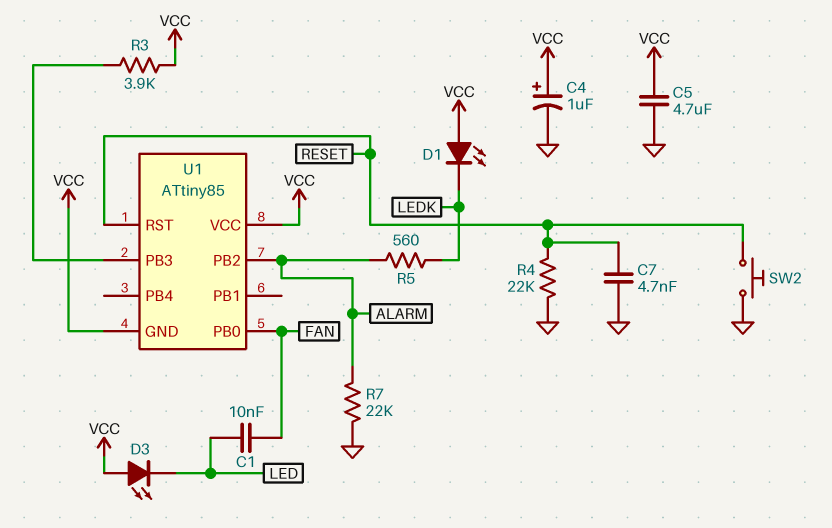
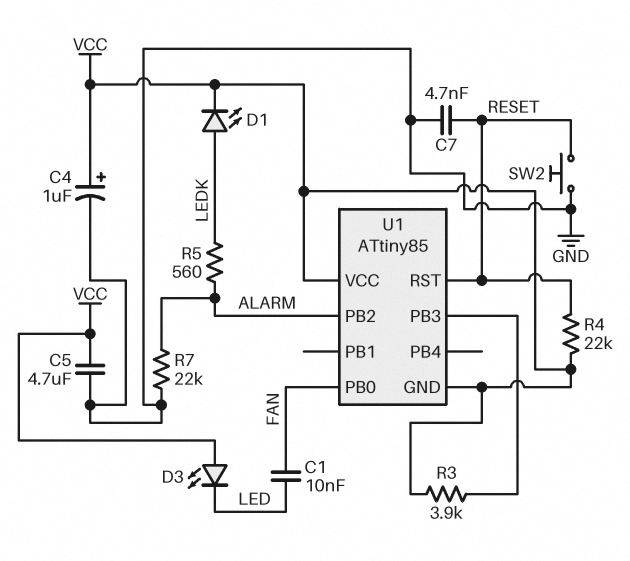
D1: LED (A VCC, K LEDK) -> LED (A LEDK, K VCC)
R4: 22k (GND, RESET) -> 22k (RESET, VCC)

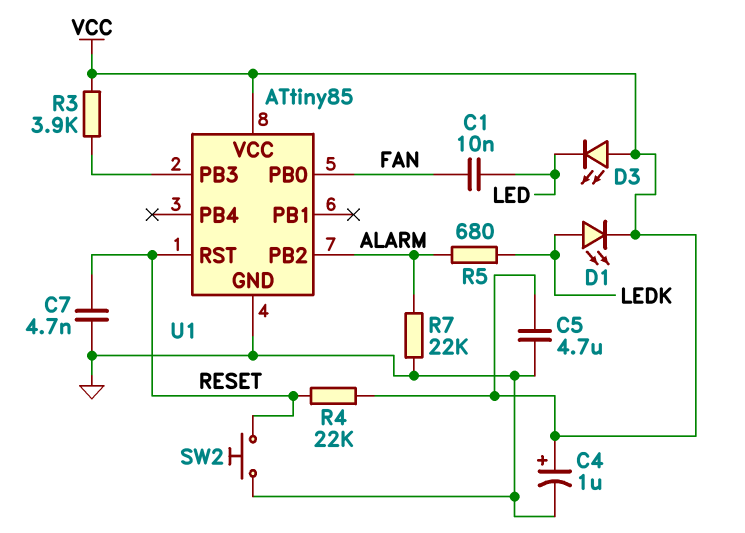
R5: 560 (ALARM, LEDK) -> 680 (ALARM, LEDK)
U1 pin GND: VCC -> GND

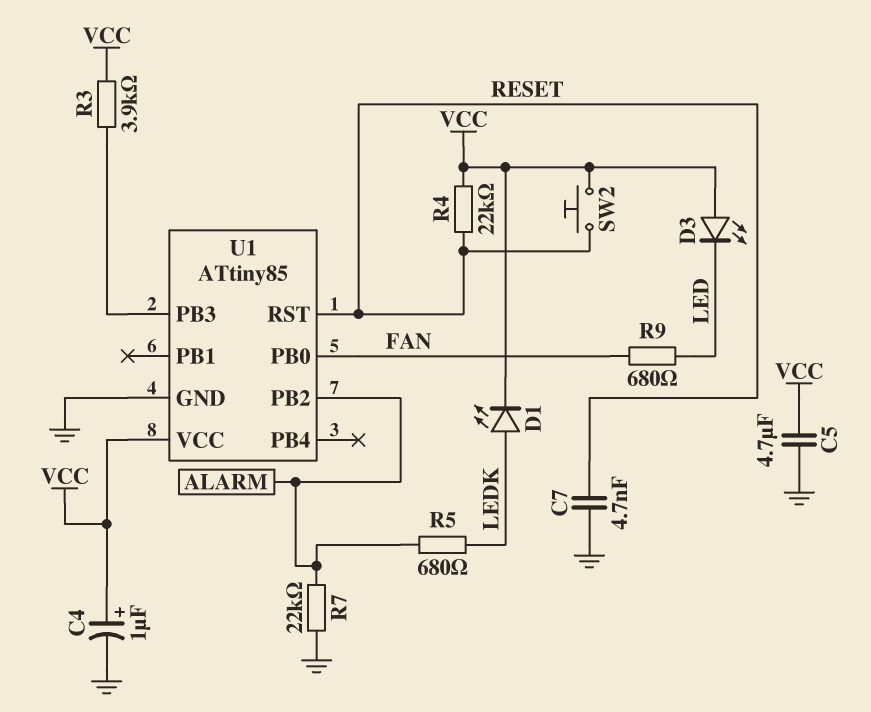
C1: 10nF (FAN, LED) -> none
R9: none -> 680 (FAN, LED)
SW2: button (GND, RESET) -> button (RESET, VCC)

